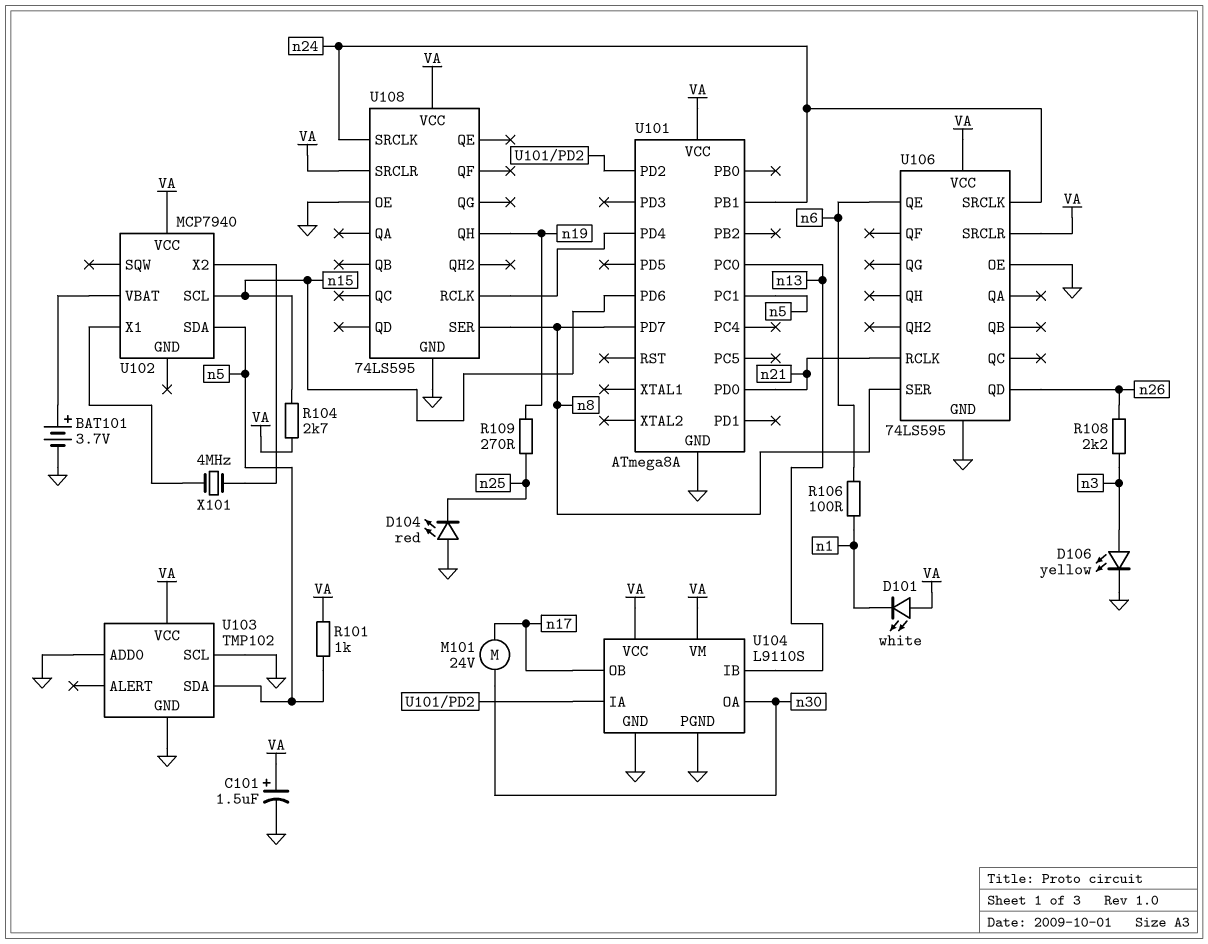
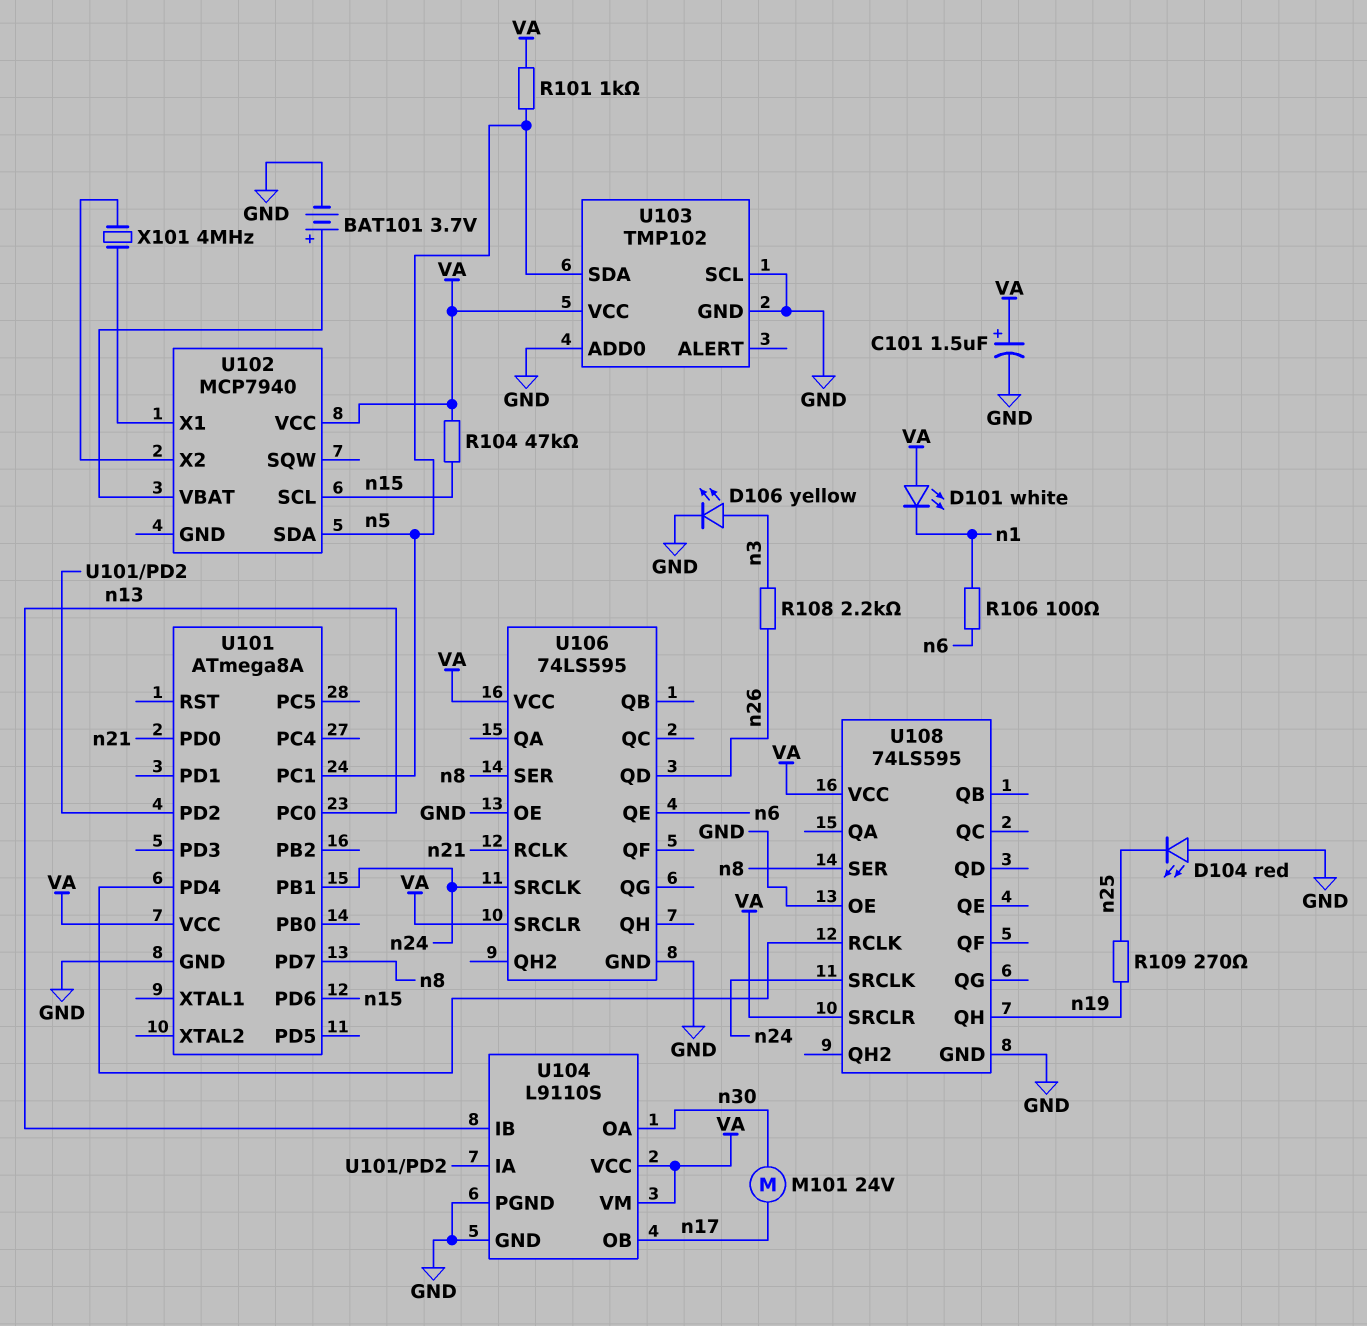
R104: 2.7k (VA, n15) -> 47k (VA, n15)

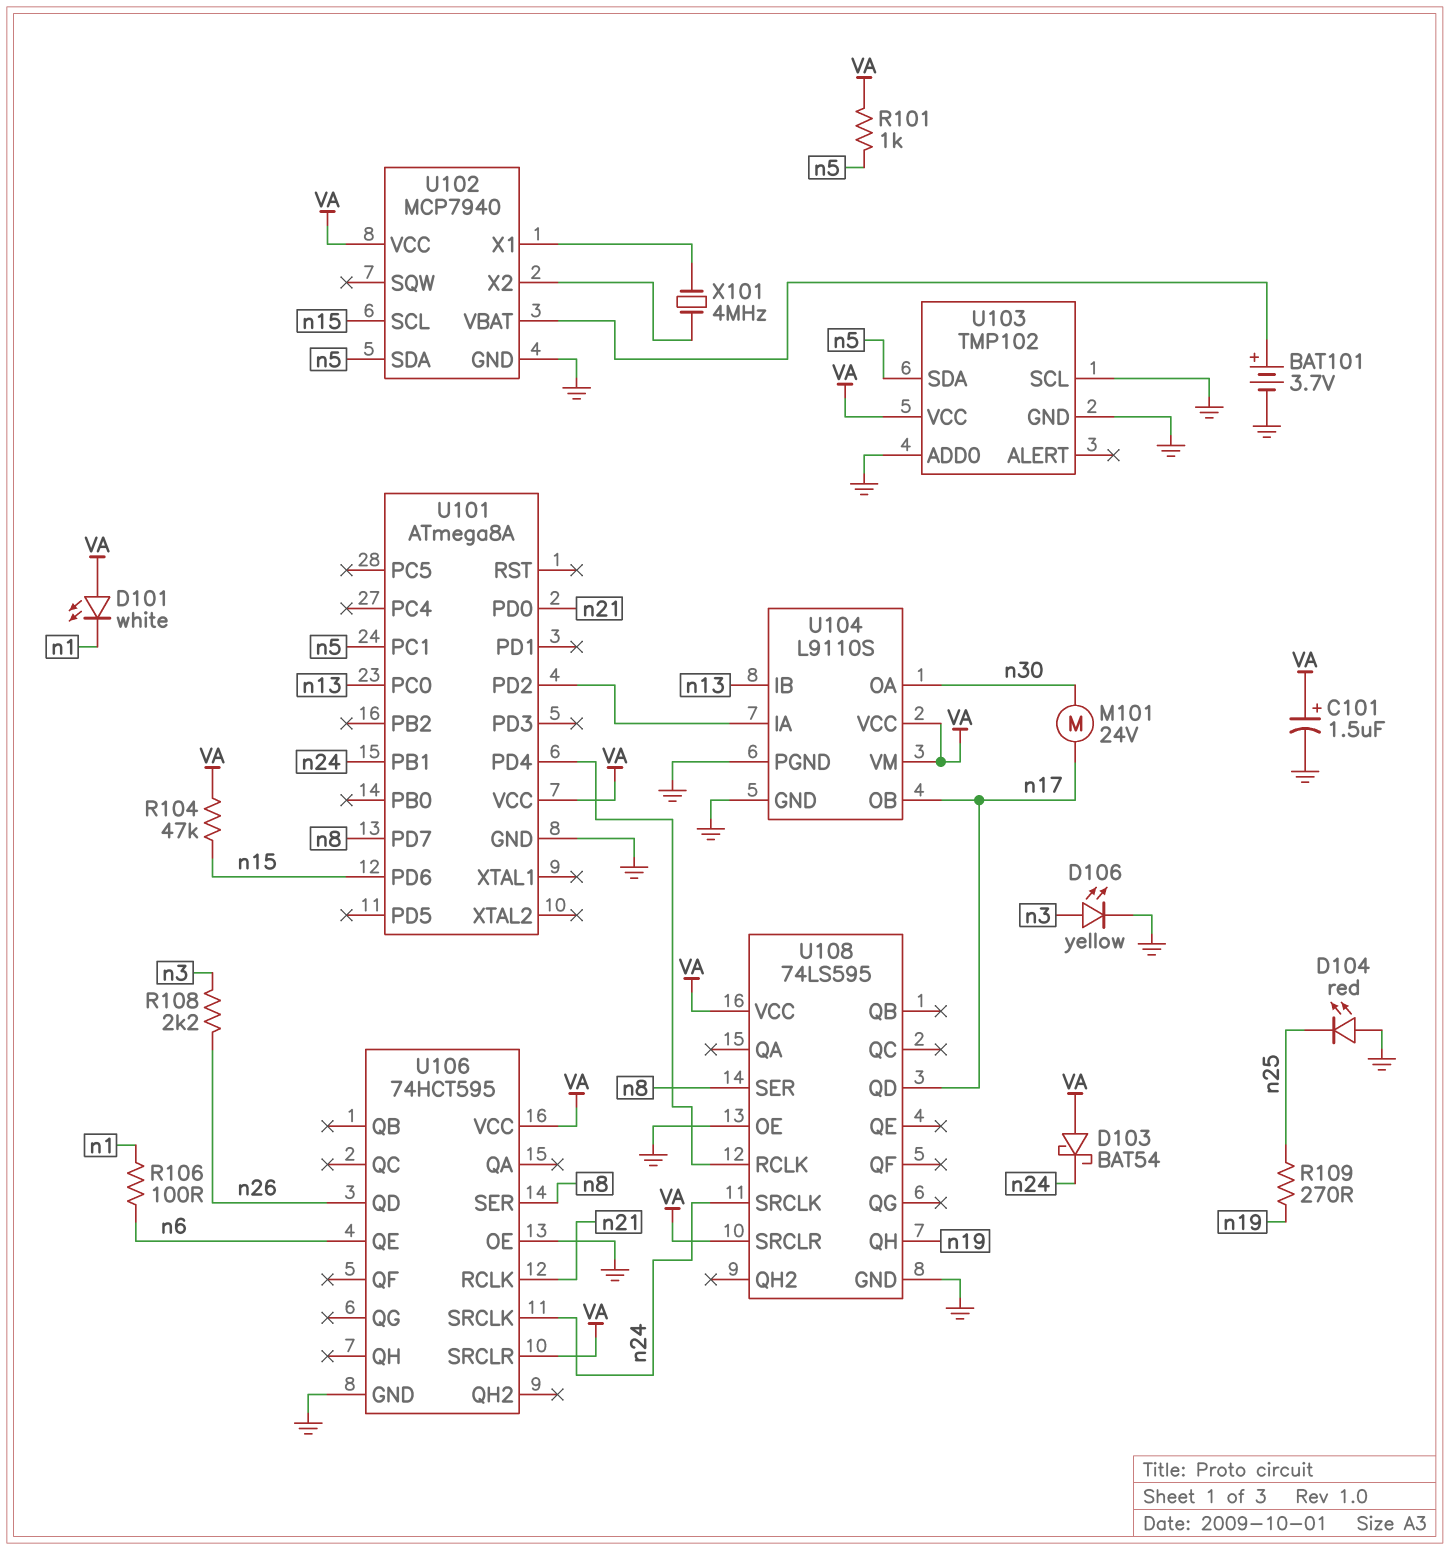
D103: none -> schottky BAT54 (A VA, K n24)
U102 pin GND: none -> GND
U106: 74LS595 -> 74HCT595
U108 pin QD: none -> n17

